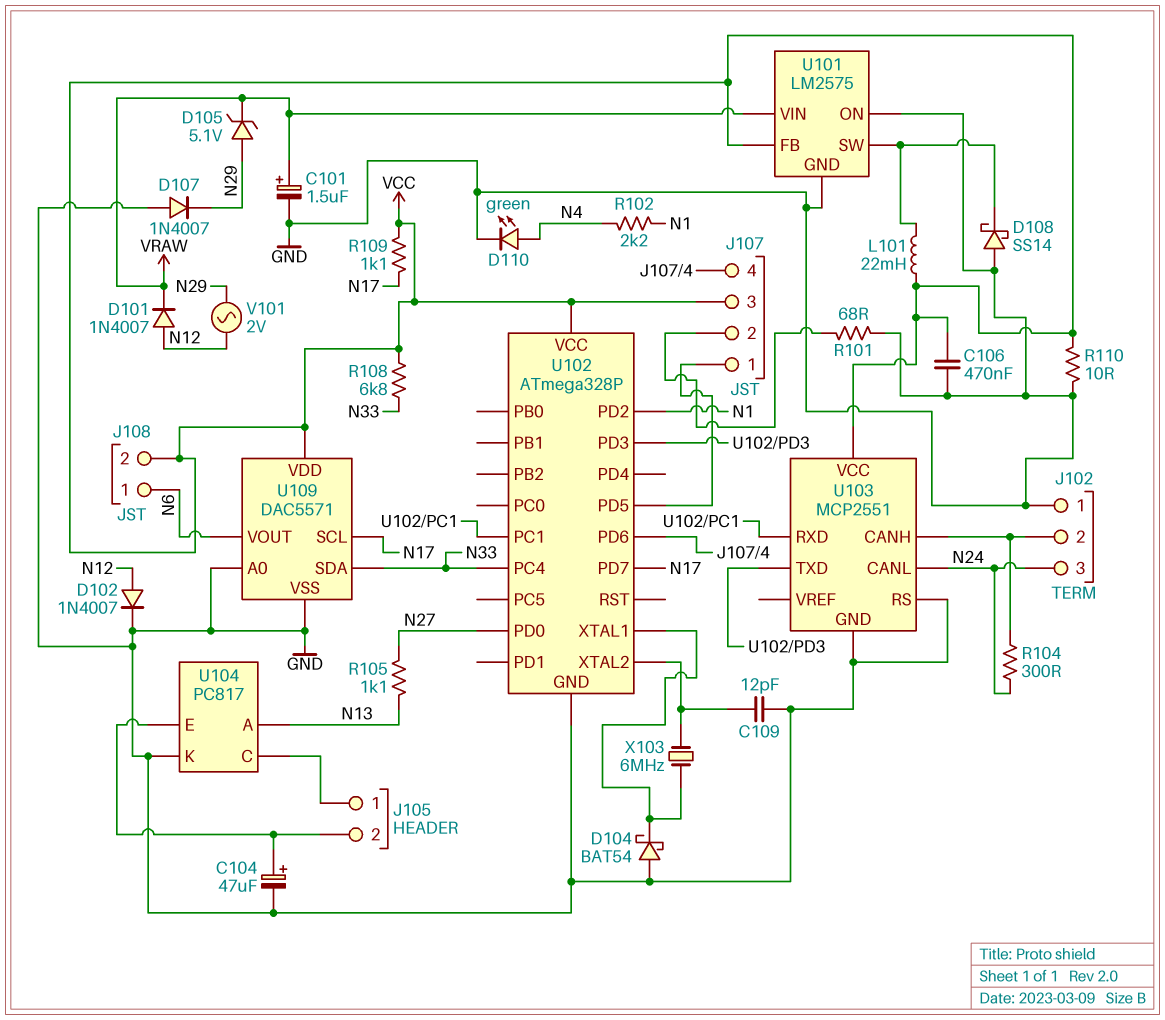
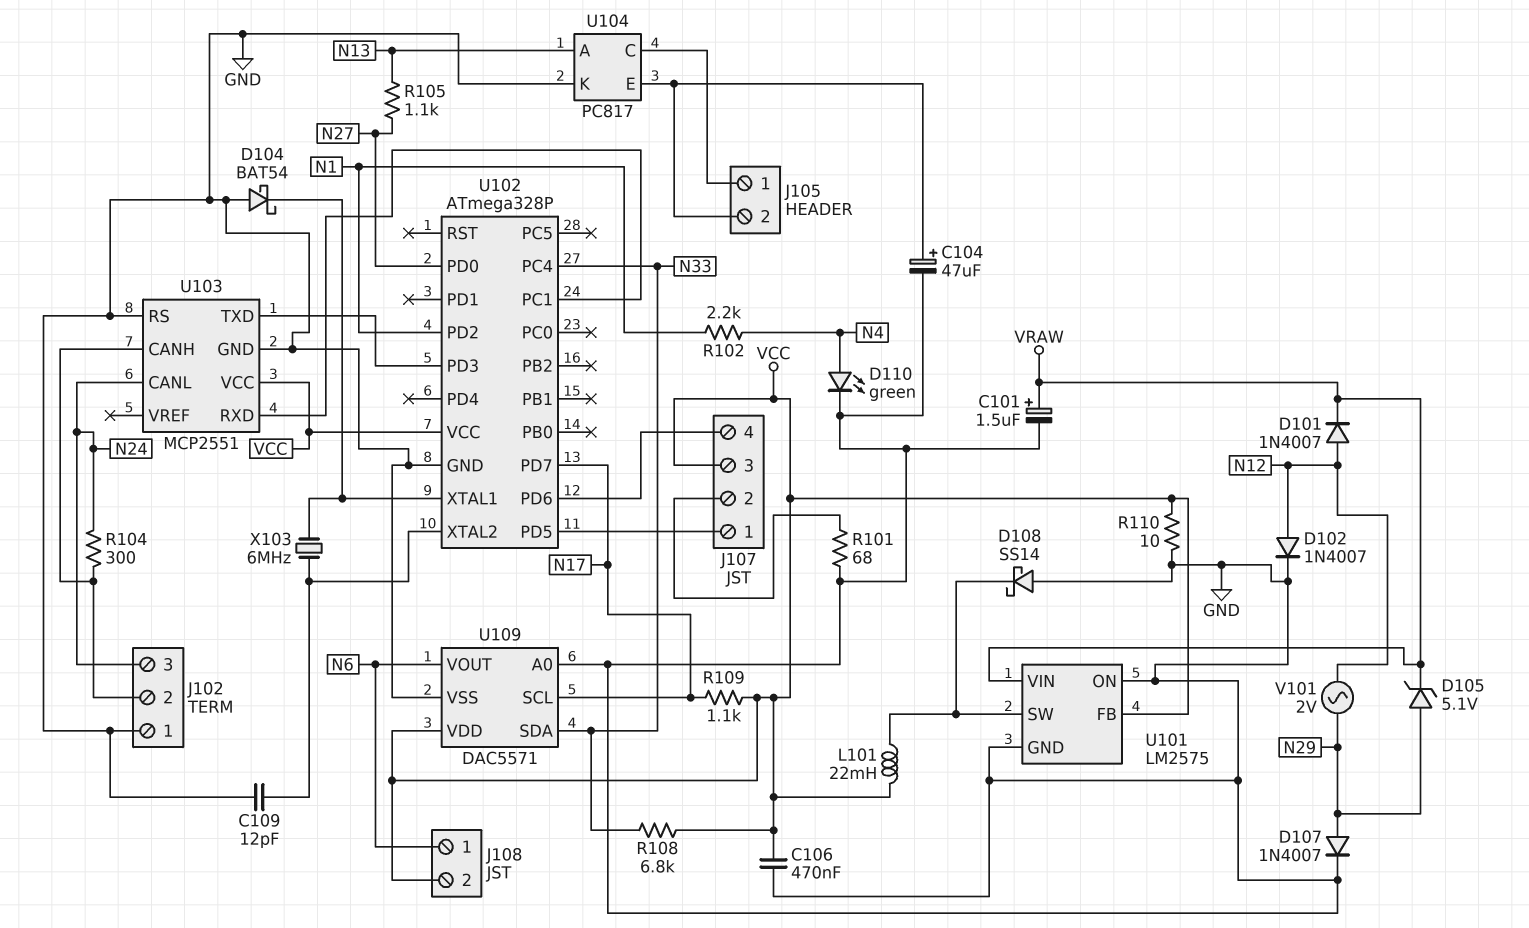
D107: diode 1N4007 (A GND, K N29) -> diode 1N4007 (A N29, K GND)

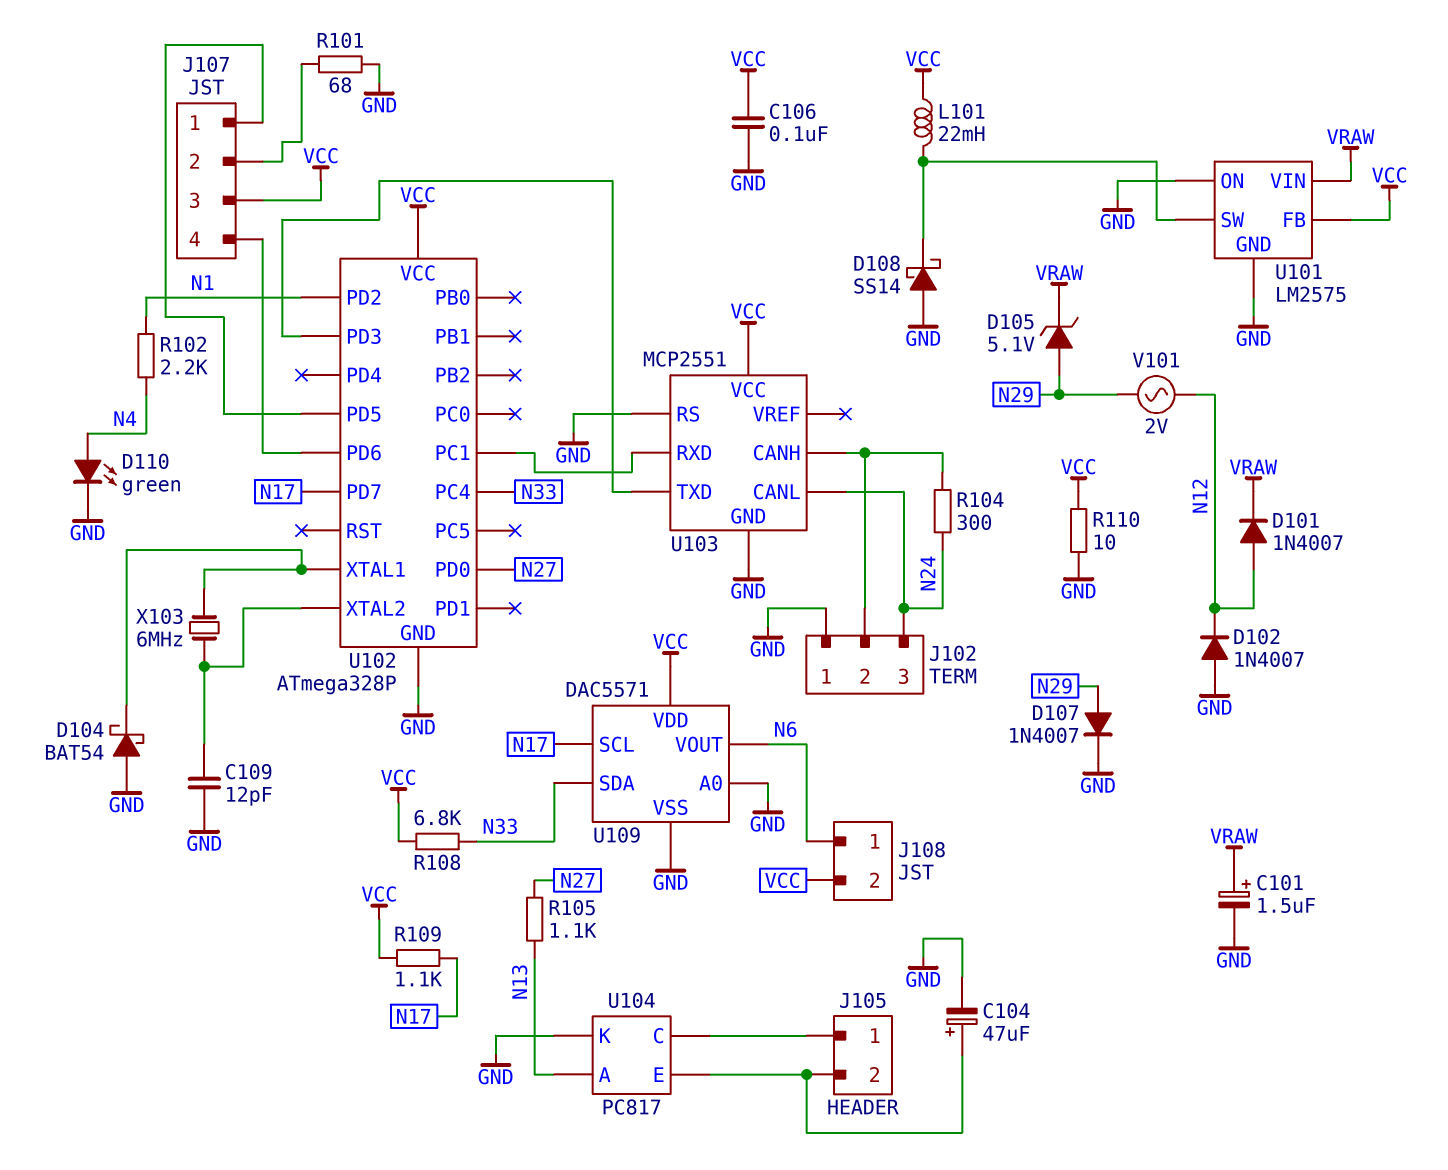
C106: 470nF (GND, VCC) -> 100nF (GND, VCC)
D102: diode 1N4007 (A N12, K GND) -> diode 1N4007 (A GND, K N12)

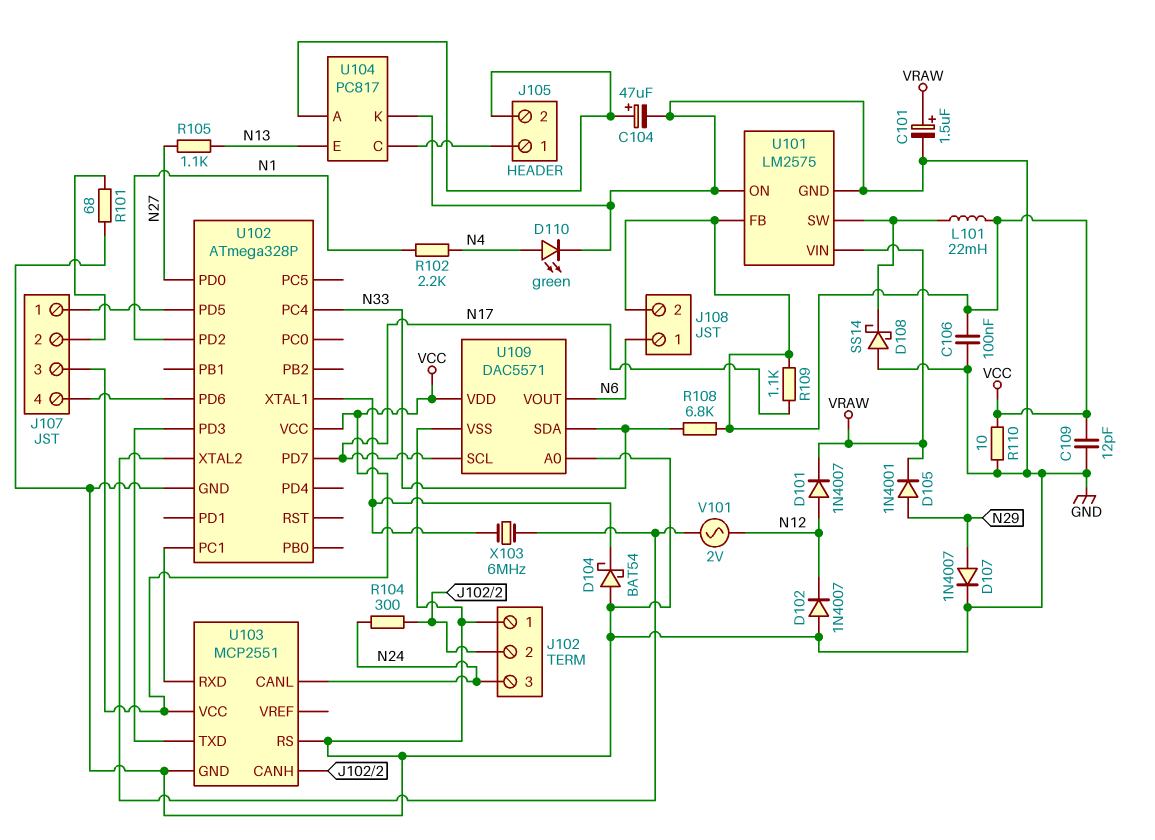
C109: 12pF (GND, U102/XTAL2) -> 12pF (GND, VCC)
D105: zener 5.1V (A N29, K VRAW) -> diode 1N4001 (A N29, K VRAW)
U104 pin A: N13 -> J105/2
U104 pin E: J105/2 -> N13
V101: AC 2V (N12, N29) -> AC 2V (N12, U102/XTAL2)

